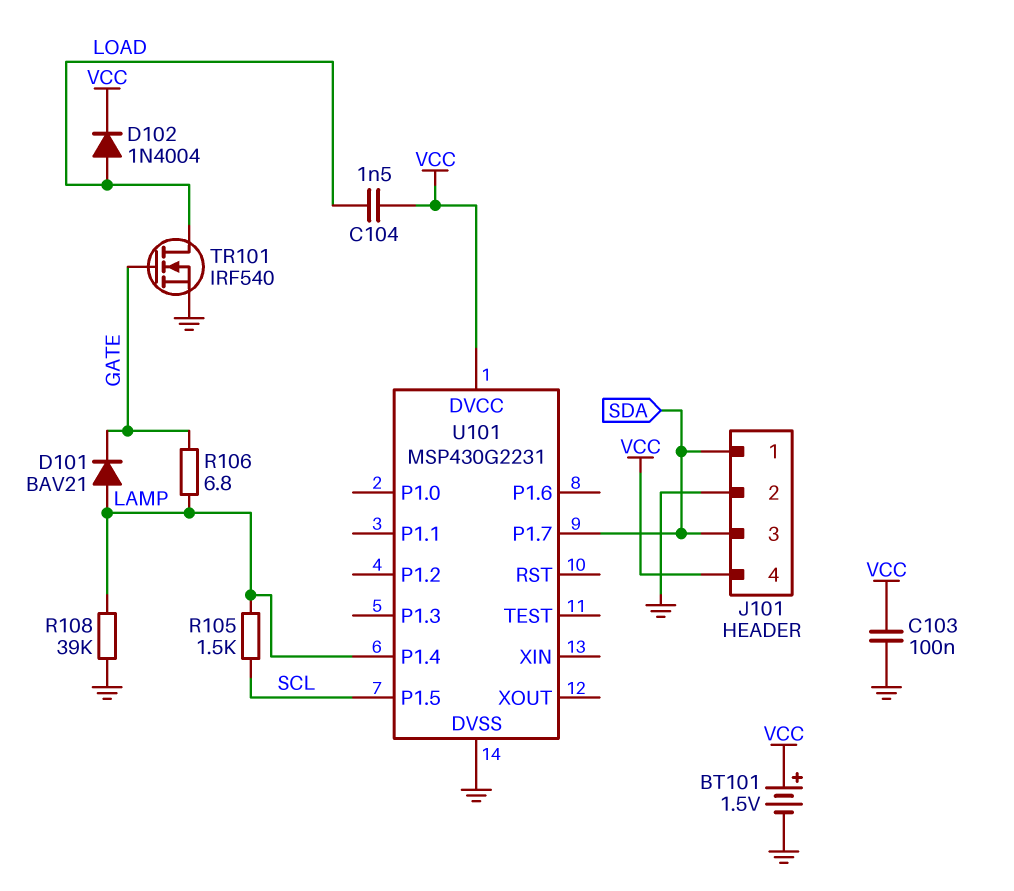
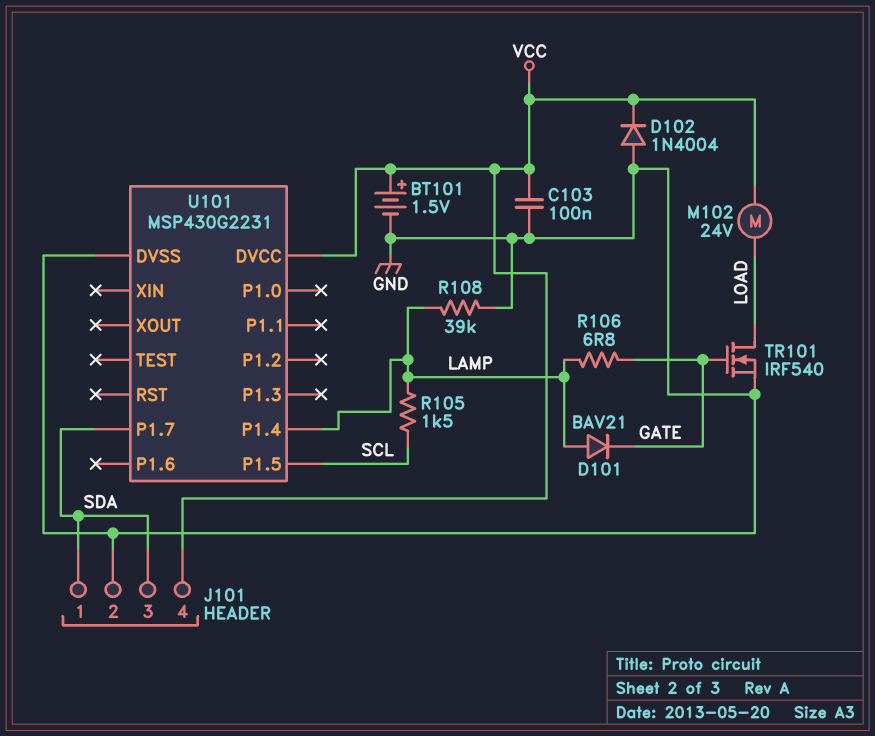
C104: 1.5nF (LOAD, VCC) -> none
D102: diode 1N4004 (A LOAD, K VCC) -> diode 1N4004 (A GND, K VCC)
M102: none -> motor 24V (LOAD, VCC)

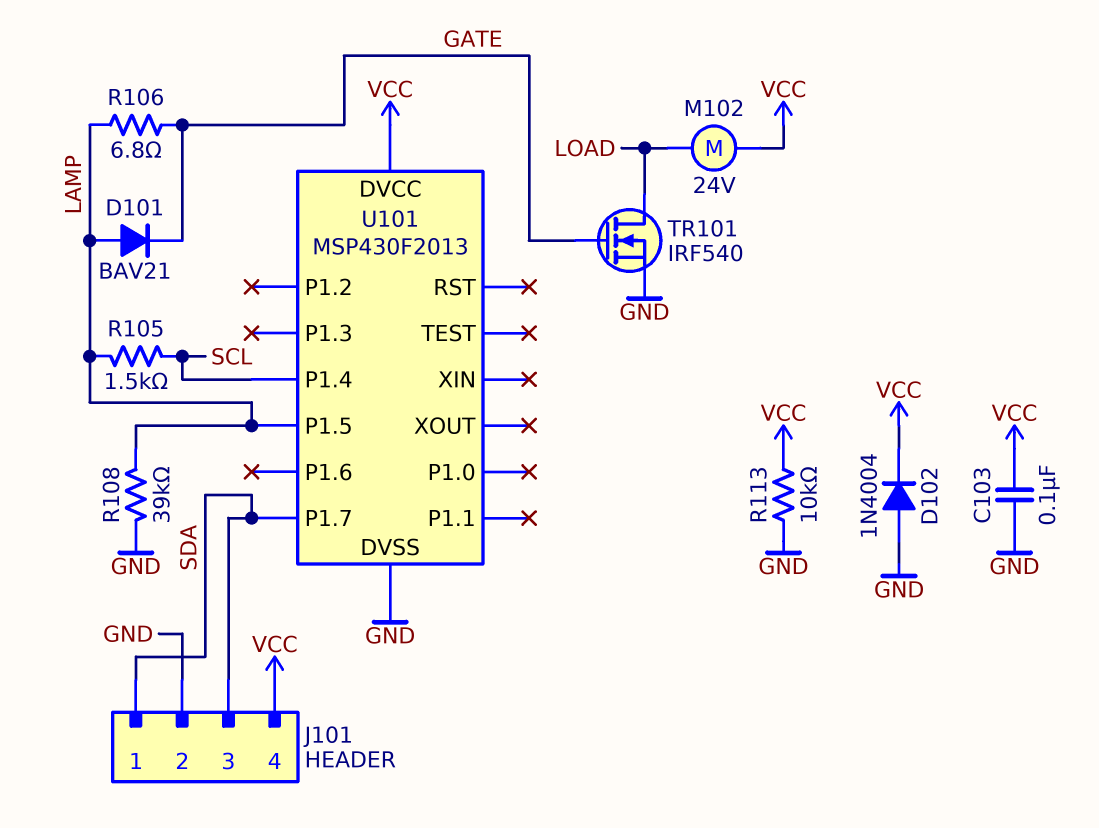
BT101: 1.5V (plus VCC, minus GND) -> none
R113: none -> 10k (GND, VCC)
U101: MSP430G2231 -> MSP430F2013
U101 pin P1.4: LAMP -> SCL
U101 pin P1.5: SCL -> LAMP

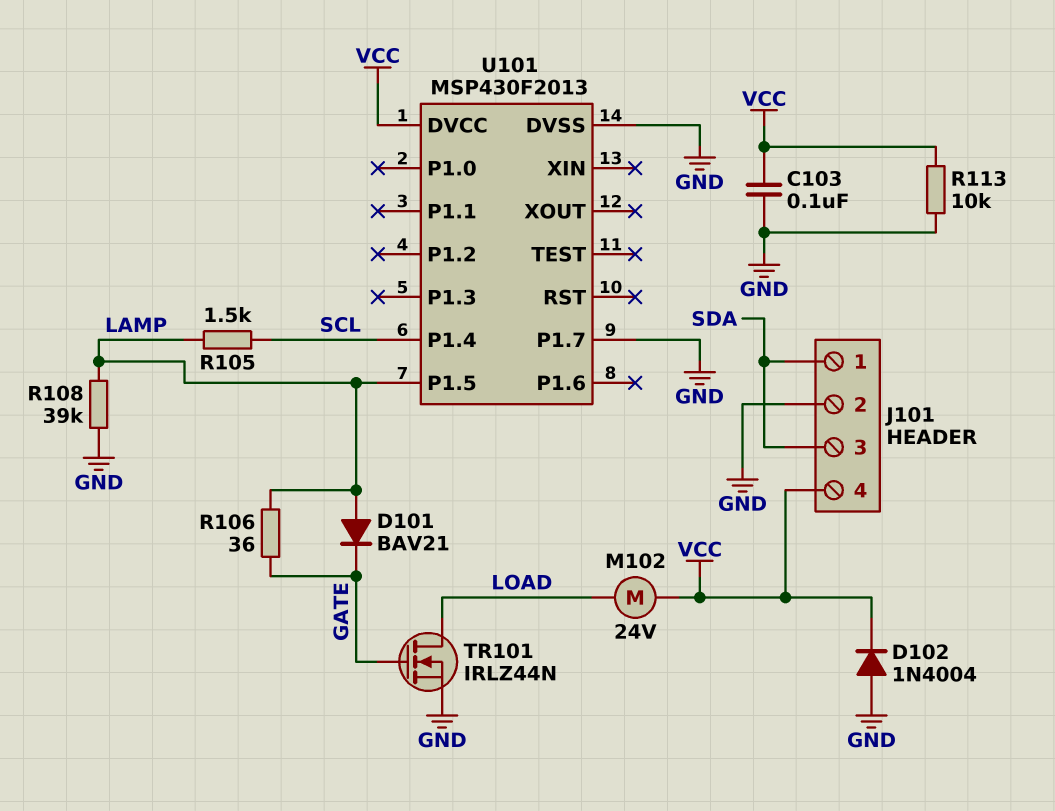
R106: 6.8 (GATE, LAMP) -> 36 (GATE, LAMP)
TR101: NMOS IRF540 (G GATE, D LOAD, S GND) -> NMOS IRLZ44N (G GATE, D LOAD, S GND)
U101 pin P1.7: SDA -> GND

